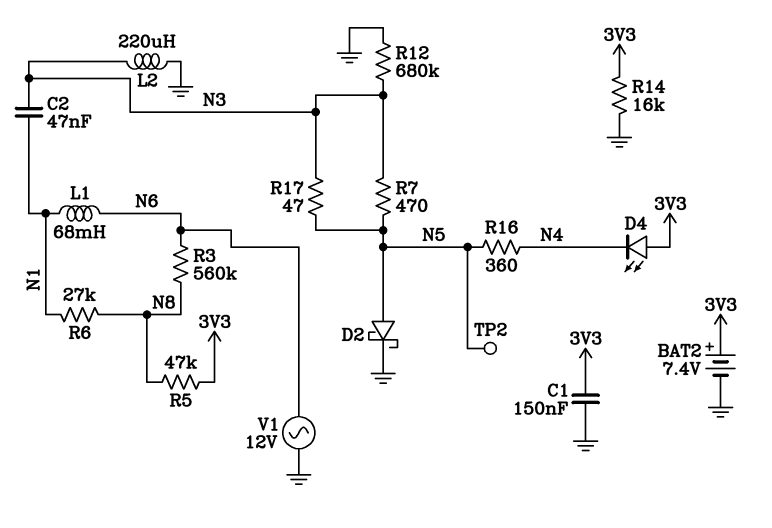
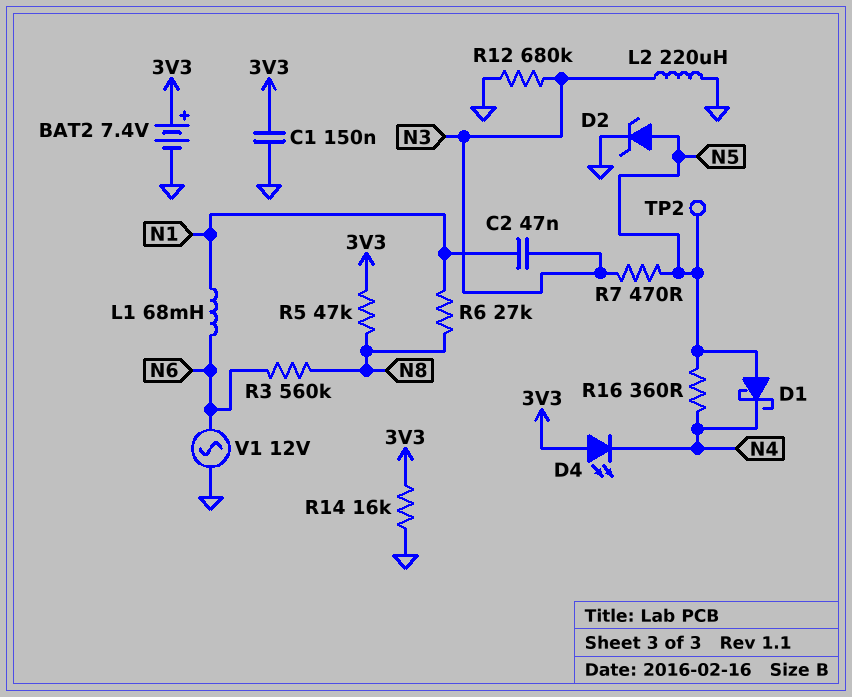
D1: none -> schottky (A N5, K N4)
D2: schottky (A N5, K GND) -> zener (A N5, K GND)
R17: 47 (N3, N5) -> none

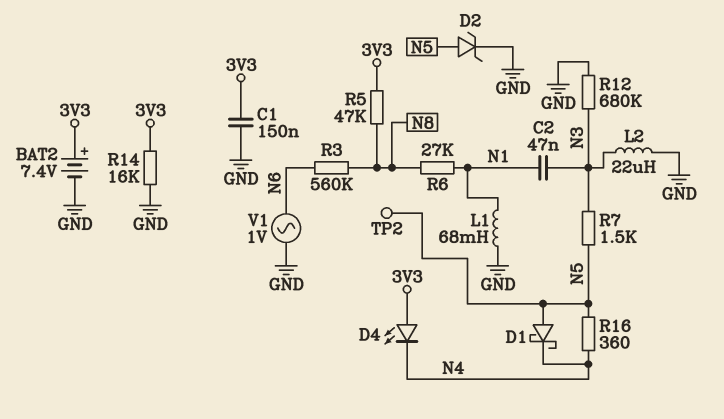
L1: 68mH (N1, N6) -> 68mH (GND, N1)
L2: 220uH (GND, N3) -> 22uH (GND, N3)
R7: 470 (N3, N5) -> 1.5k (N3, N5)
V1: AC 12V (GND, N6) -> AC 1V (GND, N6)

